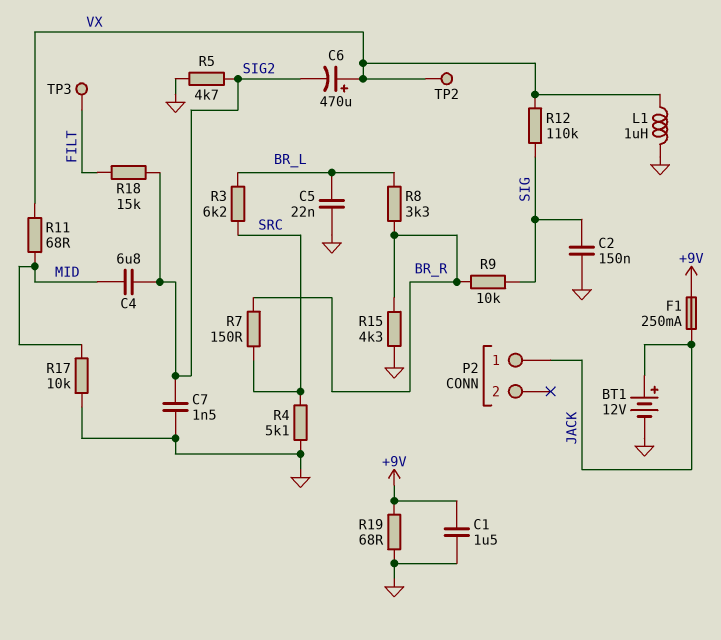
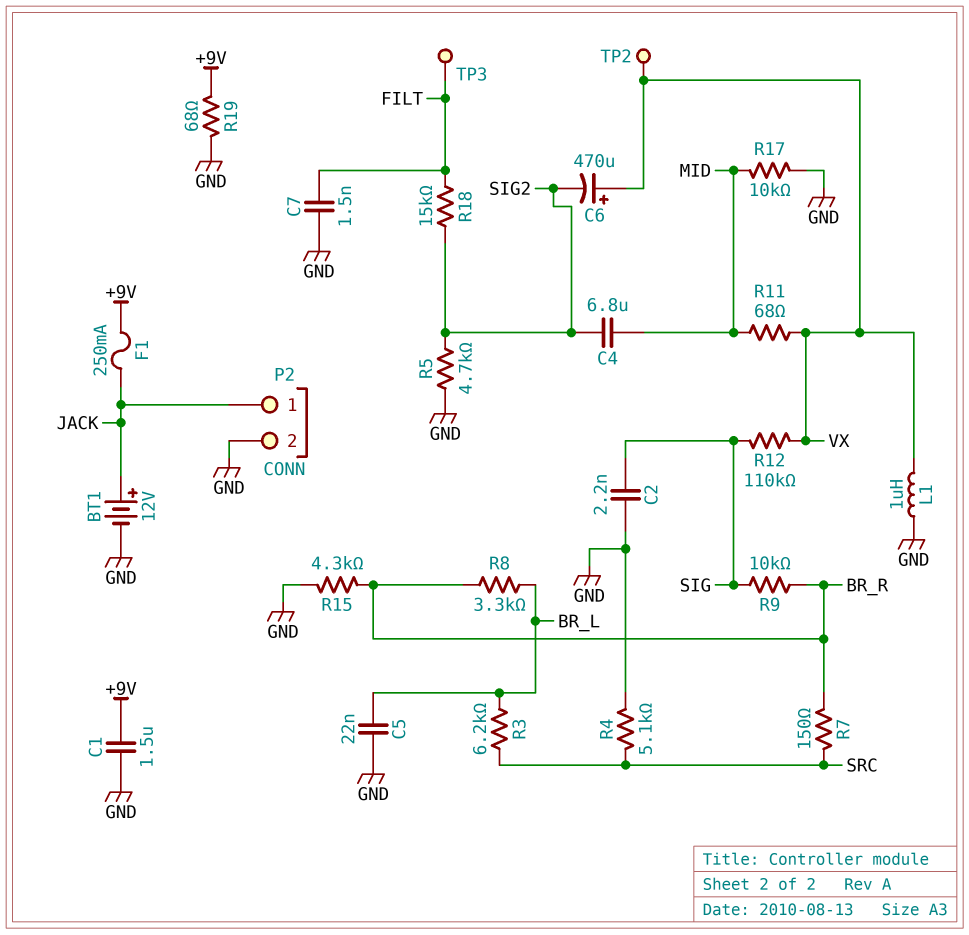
C2: 150nF (GND, SIG) -> 2.2nF (GND, SIG)
C7: 1.5nF (GND, SIG2) -> 1.5nF (FILT, GND)
P2 pin 2: none -> GND

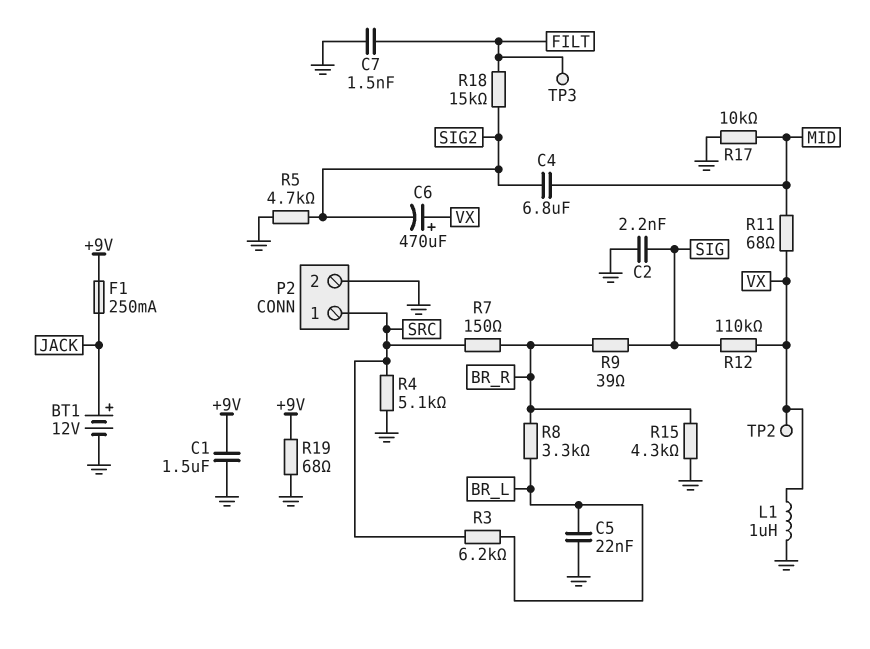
P2 pin 1: JACK -> SRC
R9: 10k (BR_R, SIG) -> 39 (BR_R, SIG)

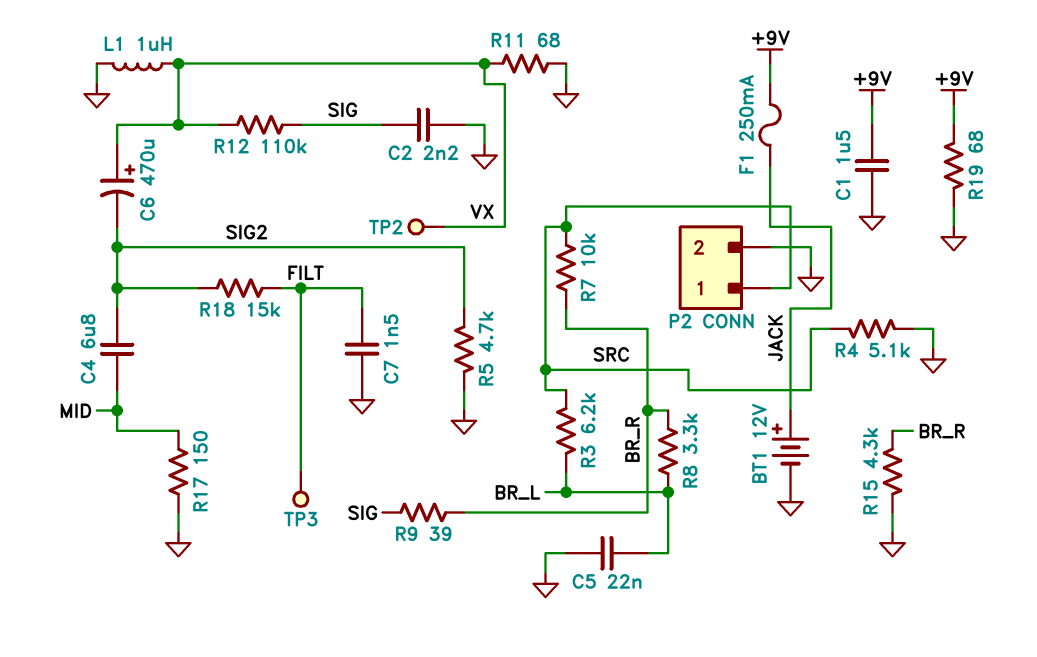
R7: 150 (BR_R, SRC) -> 10k (BR_R, SRC)
R11: 68 (MID, VX) -> 68 (GND, VX)
R17: 10k (GND, MID) -> 150 (GND, MID)

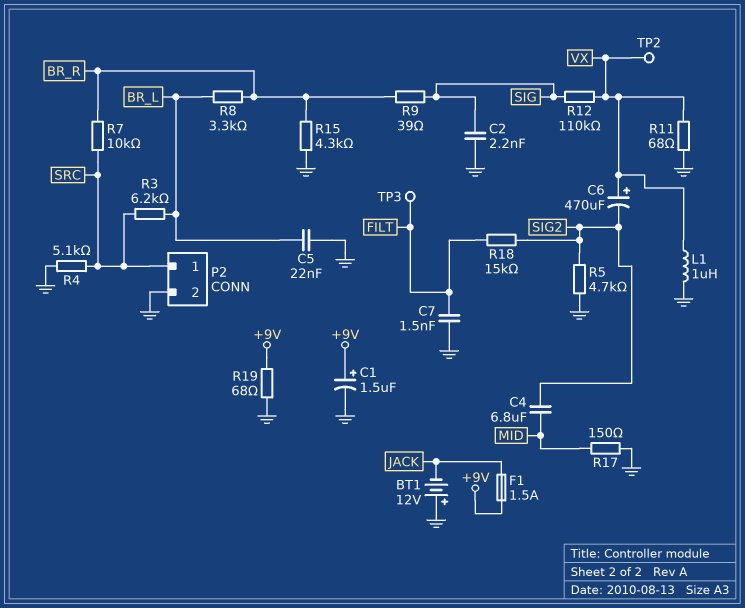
BT1: 12V (plus JACK, minus GND) -> 12V (plus GND, minus JACK)
C1: 1.5uF (+9V, GND) -> 1.5uF (plus +9V, minus GND)
F1: 250mA (+9V, JACK) -> 1.5A (+9V, JACK)

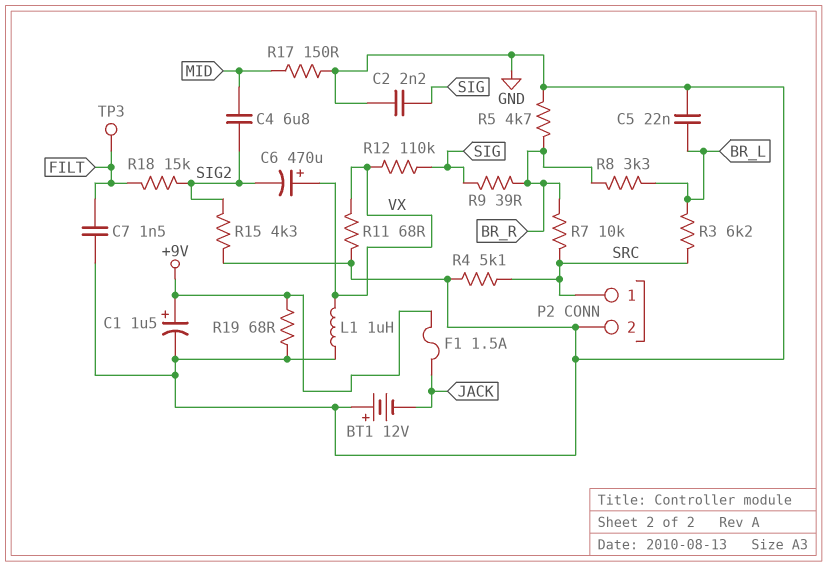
R5: 4.7k (GND, SIG2) -> 4.7k (BR_R, GND)
R15: 4.3k (BR_R, GND) -> 4.3k (GND, SIG2)
TP2: test point (VX) -> none

